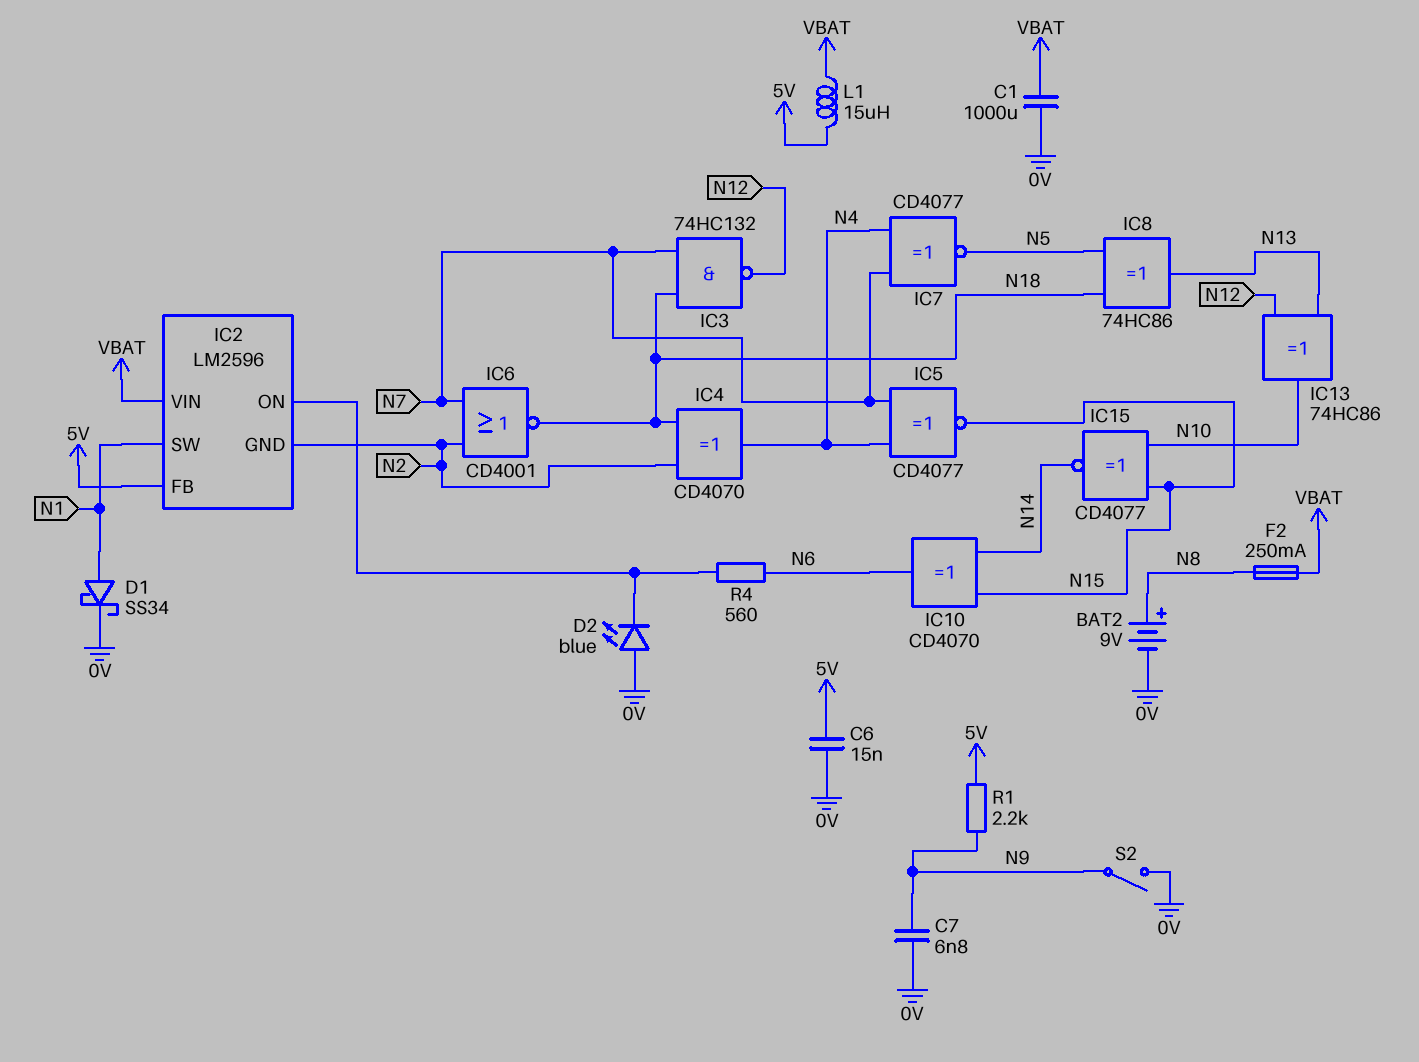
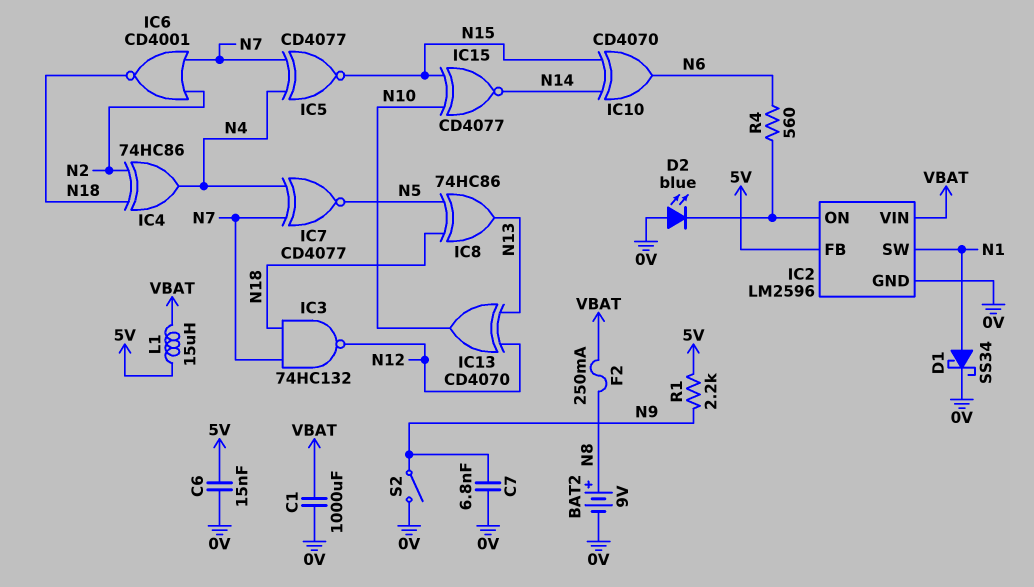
IC2 pin GND: N2 -> 0V
IC4: XOR CD4070 (in N2, in N18, out N4) -> XOR 74HC86 (in N2, in N18, out N4)
IC13: XOR 74HC86 (in N12, in N13, out N10) -> XOR CD4070 (in N12, in N13, out N10)

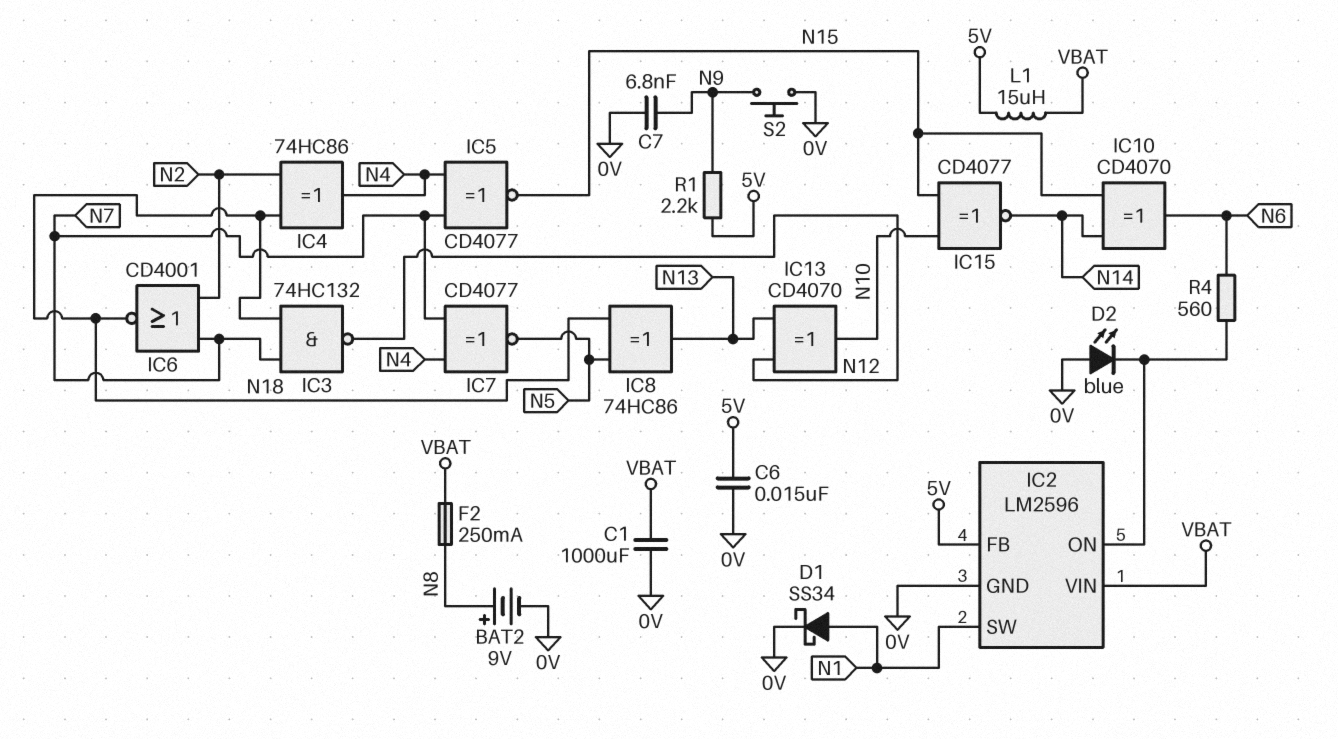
S2: switch (0V, N9) -> button (0V, N9)

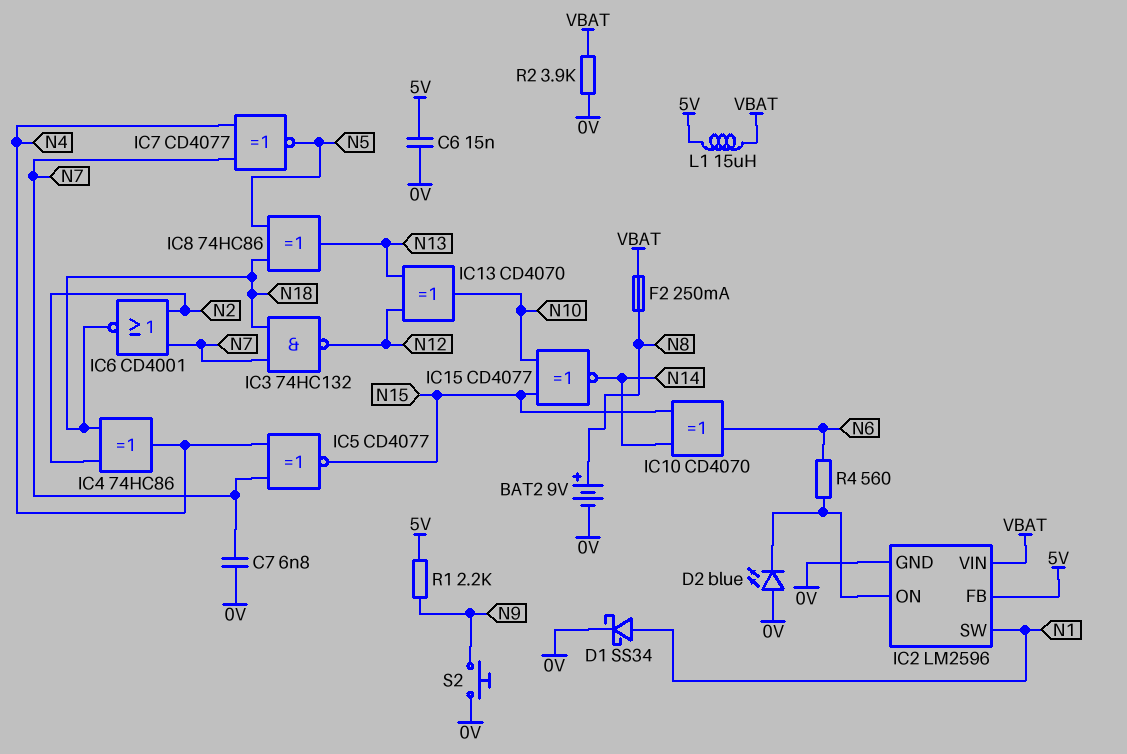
C1: 1000uF (0V, VBAT) -> none
C7: 6.8nF (0V, N9) -> 6.8nF (0V, N7)
R2: none -> 3.9k (0V, VBAT)

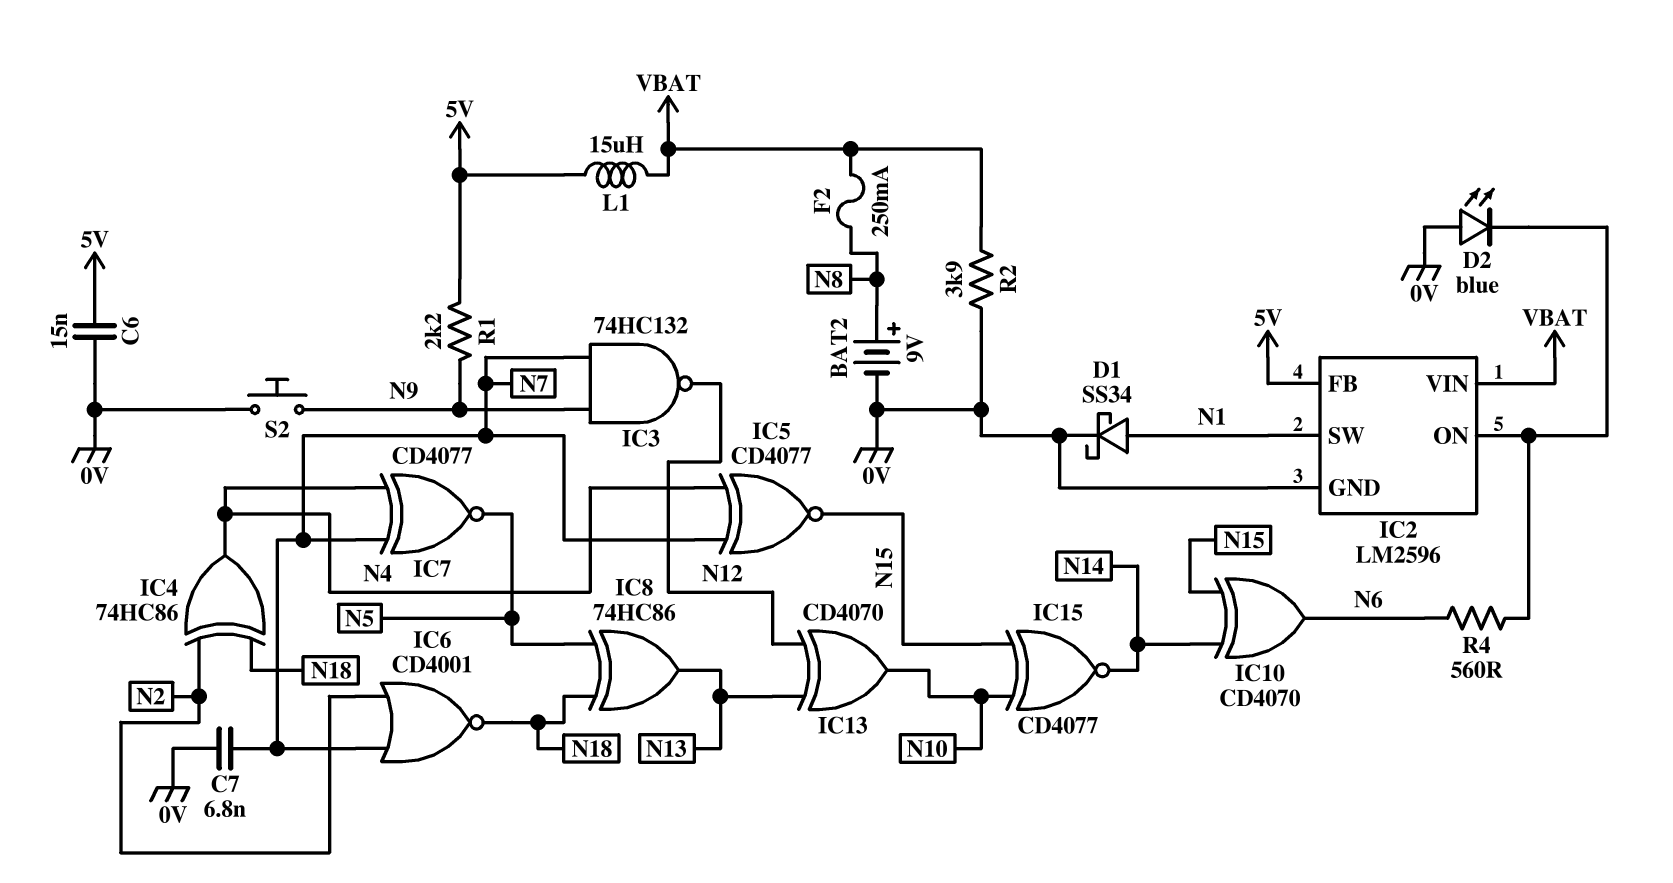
IC3: NAND 74HC132 (in N7, in N18, out N12) -> NAND 74HC132 (in N7, in N9, out N12)

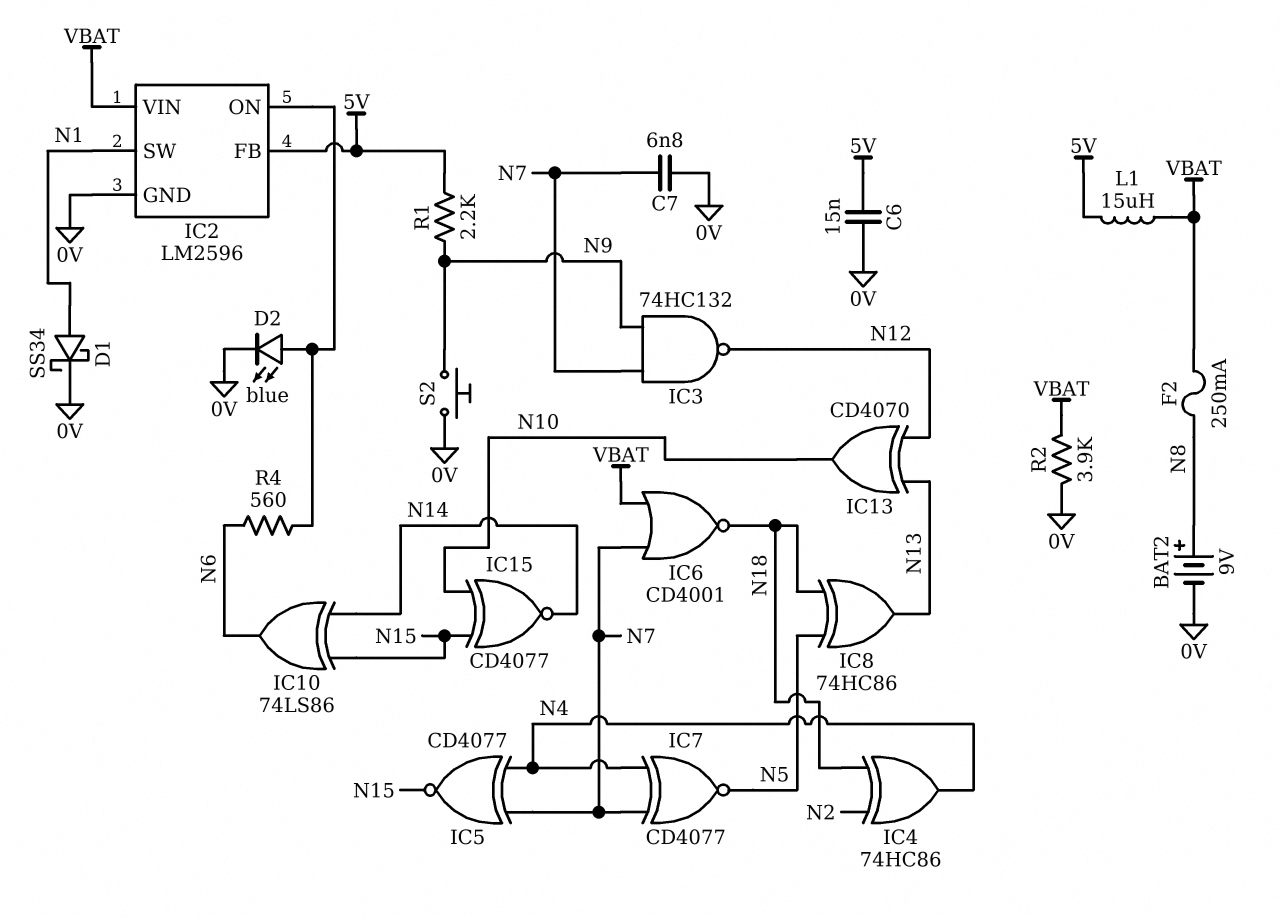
D2: LED blue (A 0V, K IC2/ON) -> LED blue (A IC2/ON, K 0V)
IC6: NOR CD4001 (in N2, in N7, out N18) -> NOR CD4001 (in N7, in VBAT, out N18)
IC10: XOR CD4070 (in N14, in N15, out N6) -> XOR 74LS86 (in N14, in N15, out N6)

